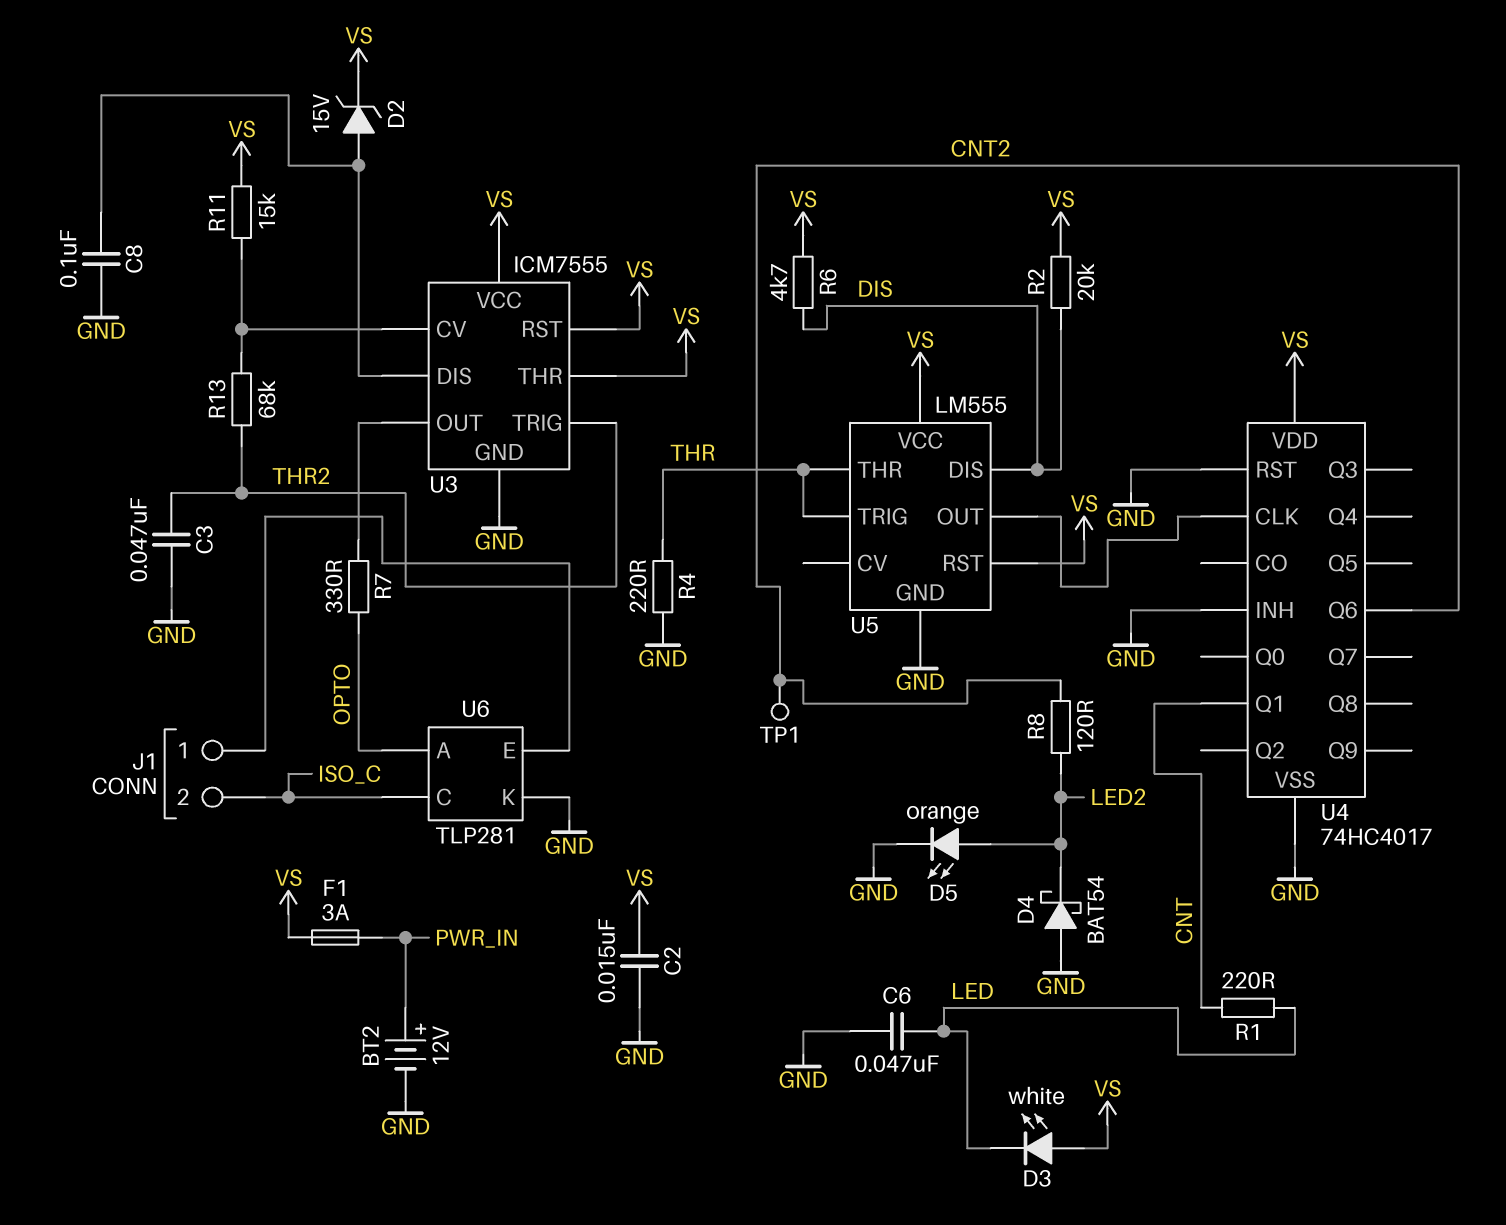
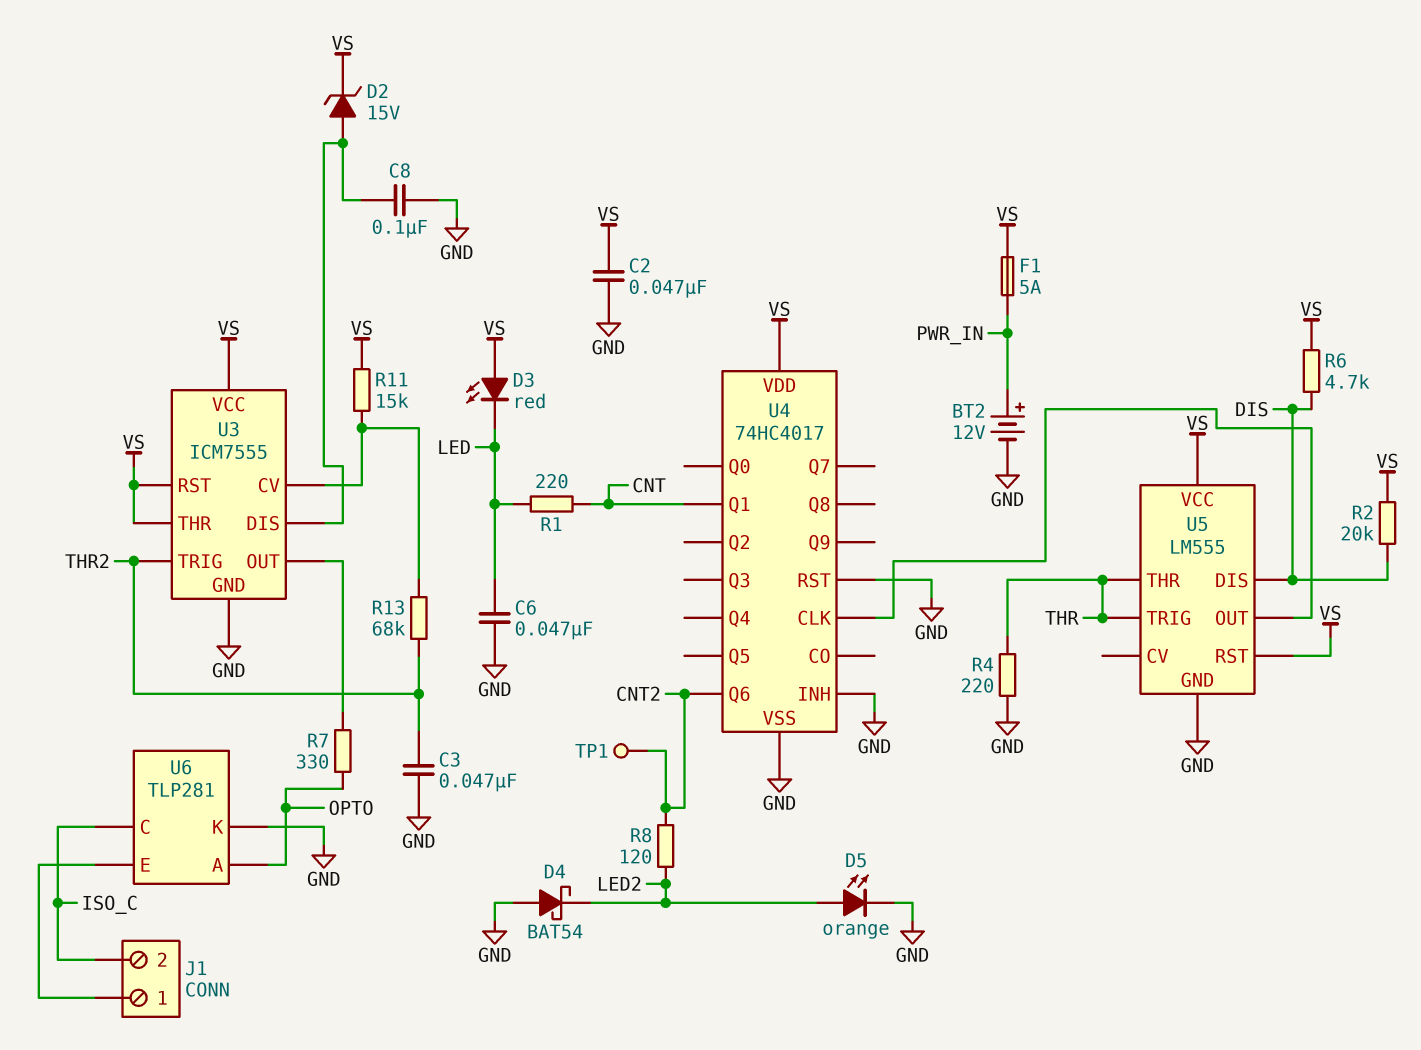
C2: 15nF (GND, VS) -> 47nF (GND, VS)
D3: LED white (A VS, K LED) -> LED red (A VS, K LED)
F1: 3A (PWR_IN, VS) -> 5A (PWR_IN, VS)

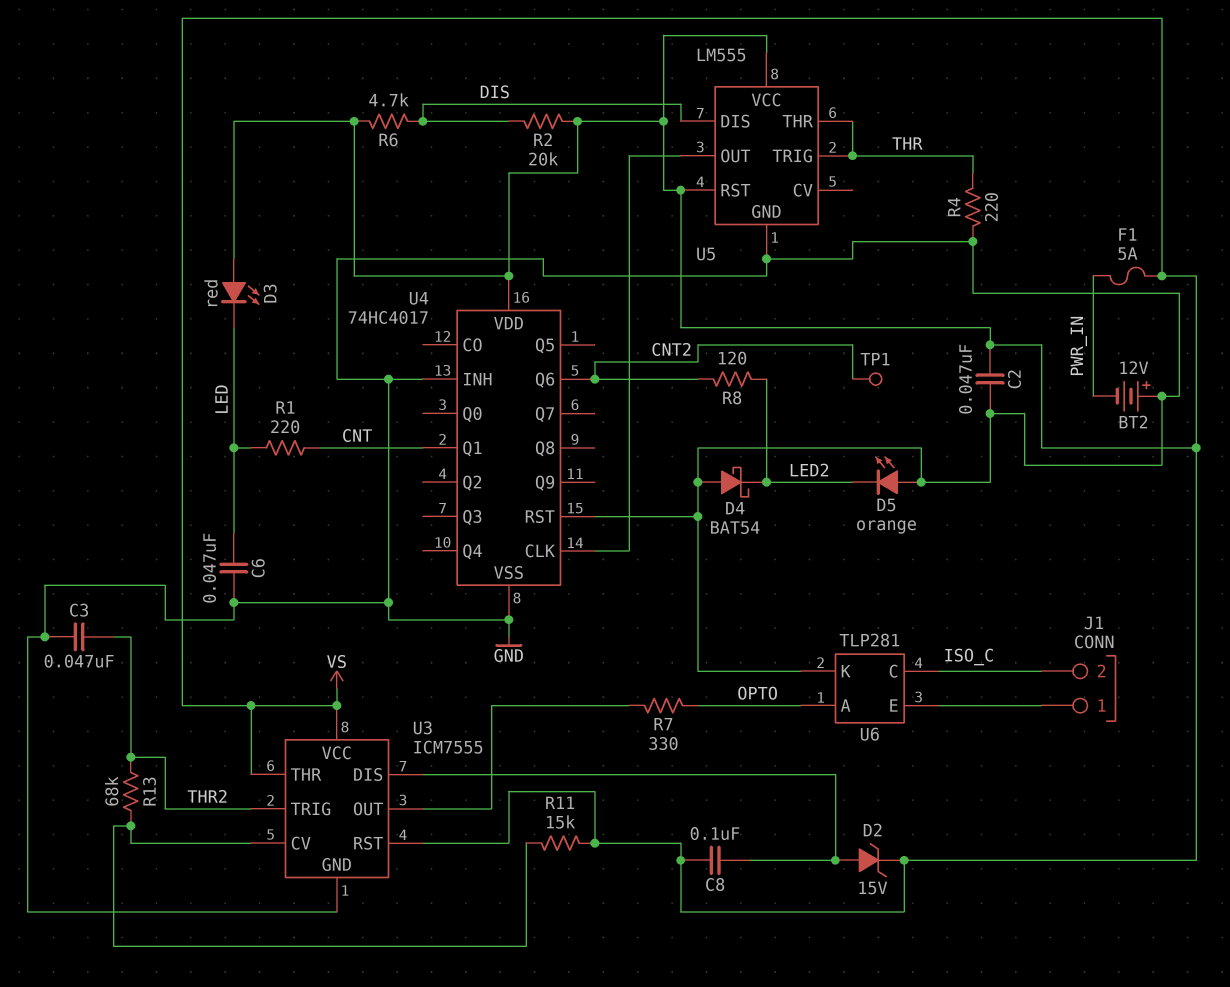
BT2: 12V (plus PWR_IN, minus GND) -> 12V (plus GND, minus PWR_IN)
C8: 100nF (GND, U3/DIS) -> 100nF (U3/DIS, VS)
D5: LED orange (A LED2, K GND) -> LED orange (A GND, K LED2)

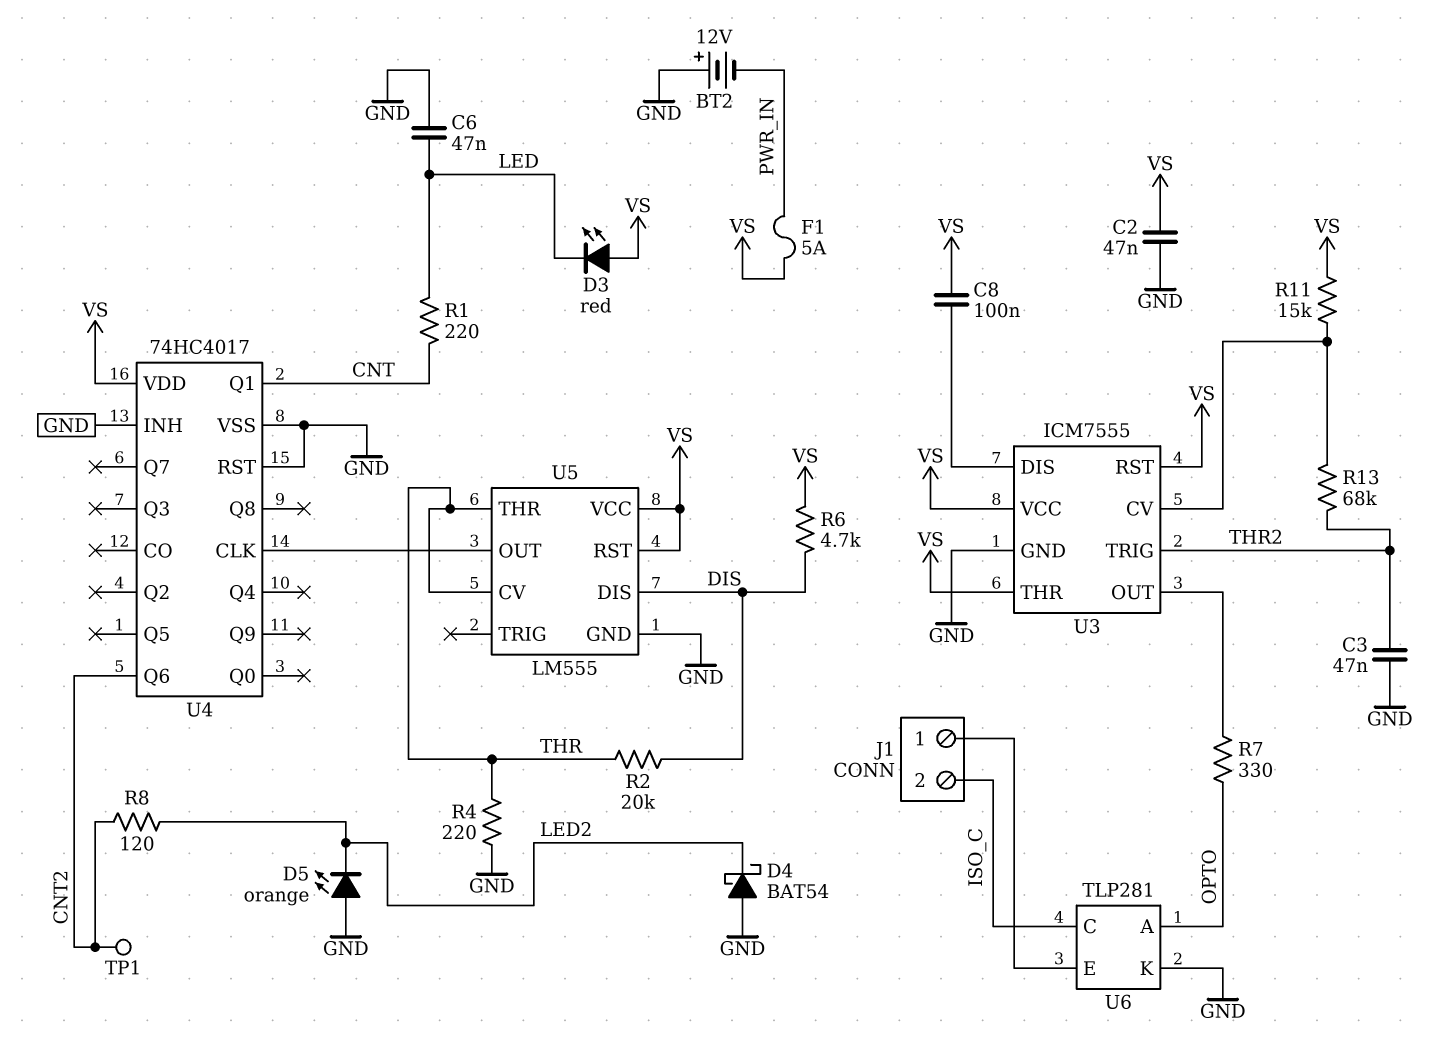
D2: zener 15V (A U3/DIS, K VS) -> none
R2: 20k (DIS, VS) -> 20k (DIS, THR)
U5 pin CV: none -> THR
U5 pin TRIG: THR -> none

